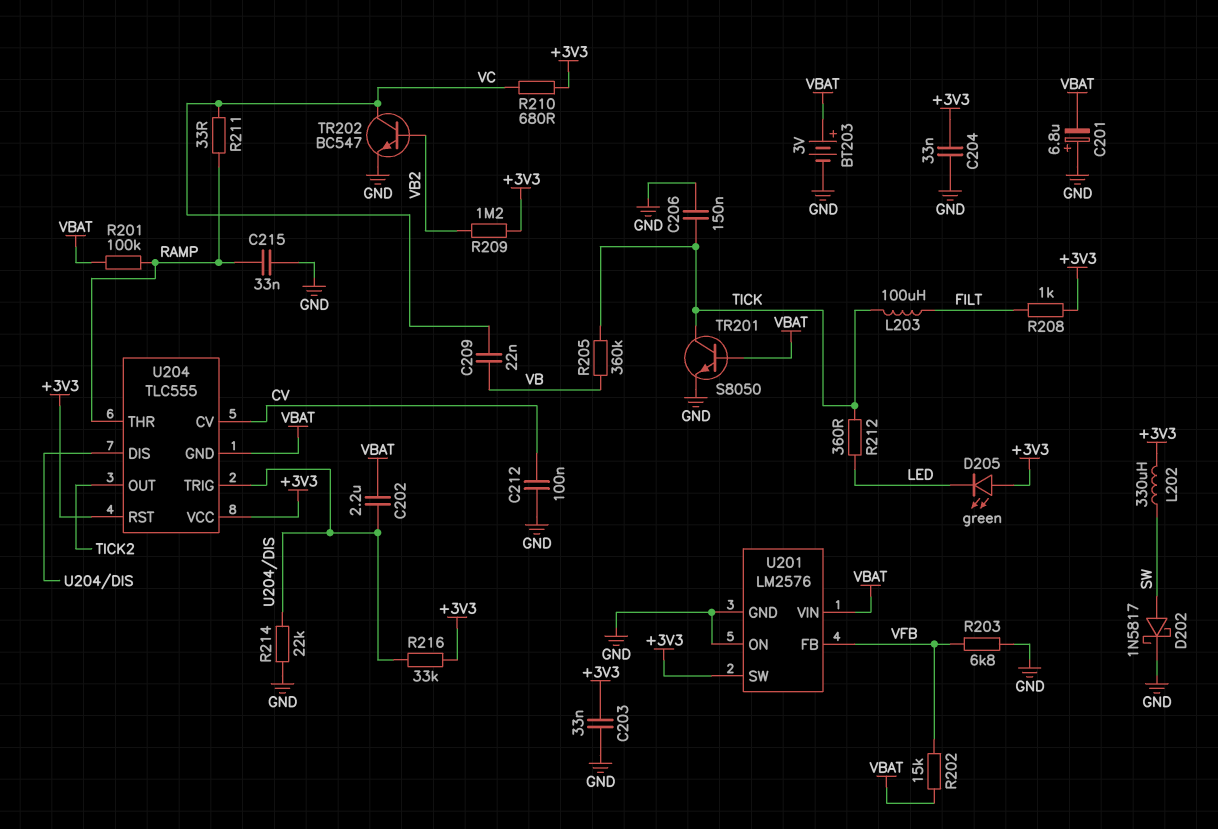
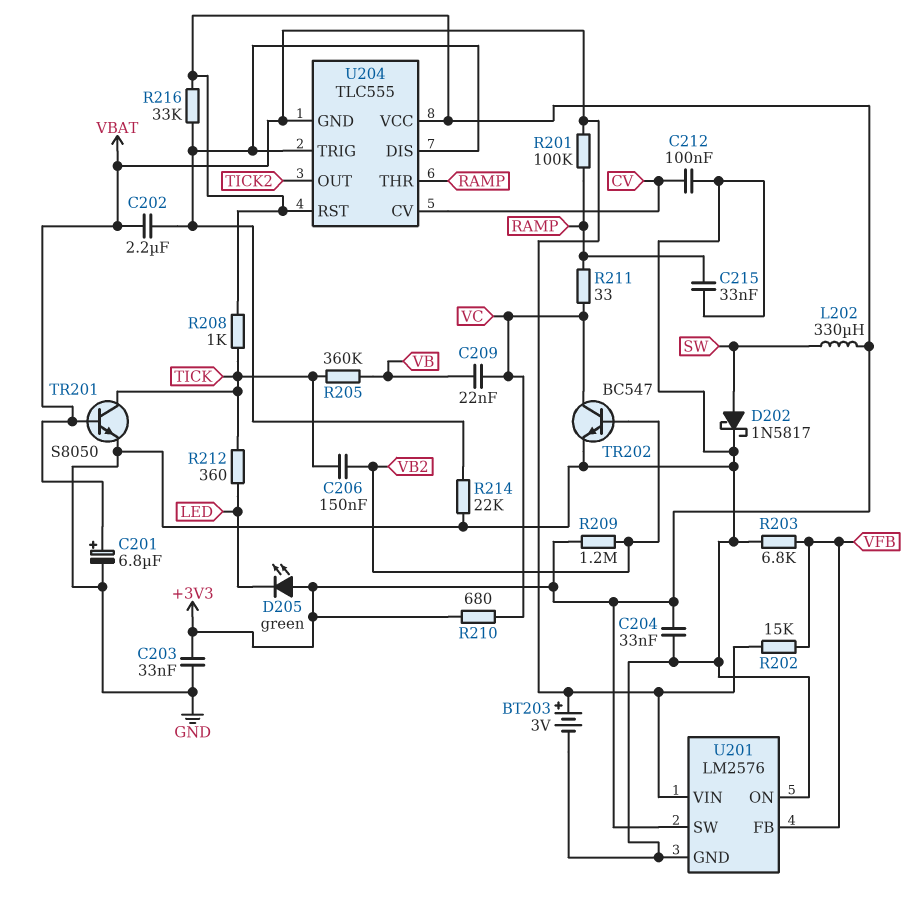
C201: 6.8uF (plus GND, minus VBAT) -> 6.8uF (plus VBAT, minus GND)
C206: 150nF (GND, TICK) -> 150nF (TICK, VB2)
L203: 100uH (FILT, TICK) -> none
R208: 1k (+3V3, FILT) -> 1k (+3V3, TICK)

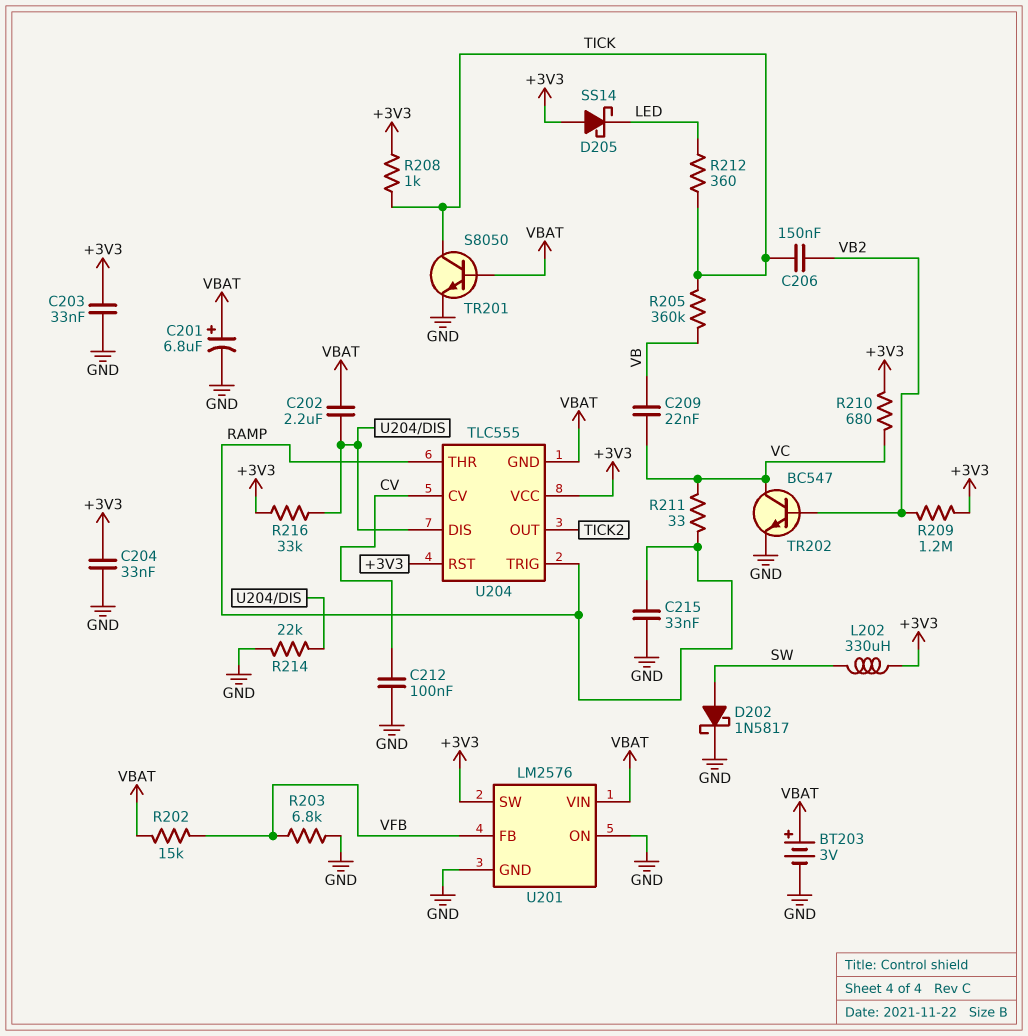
D205: LED green (A +3V3, K LED) -> schottky SS14 (A +3V3, K LED)
R201: 100k (RAMP, VBAT) -> none
U204 pin TRIG: U204/DIS -> RAMP

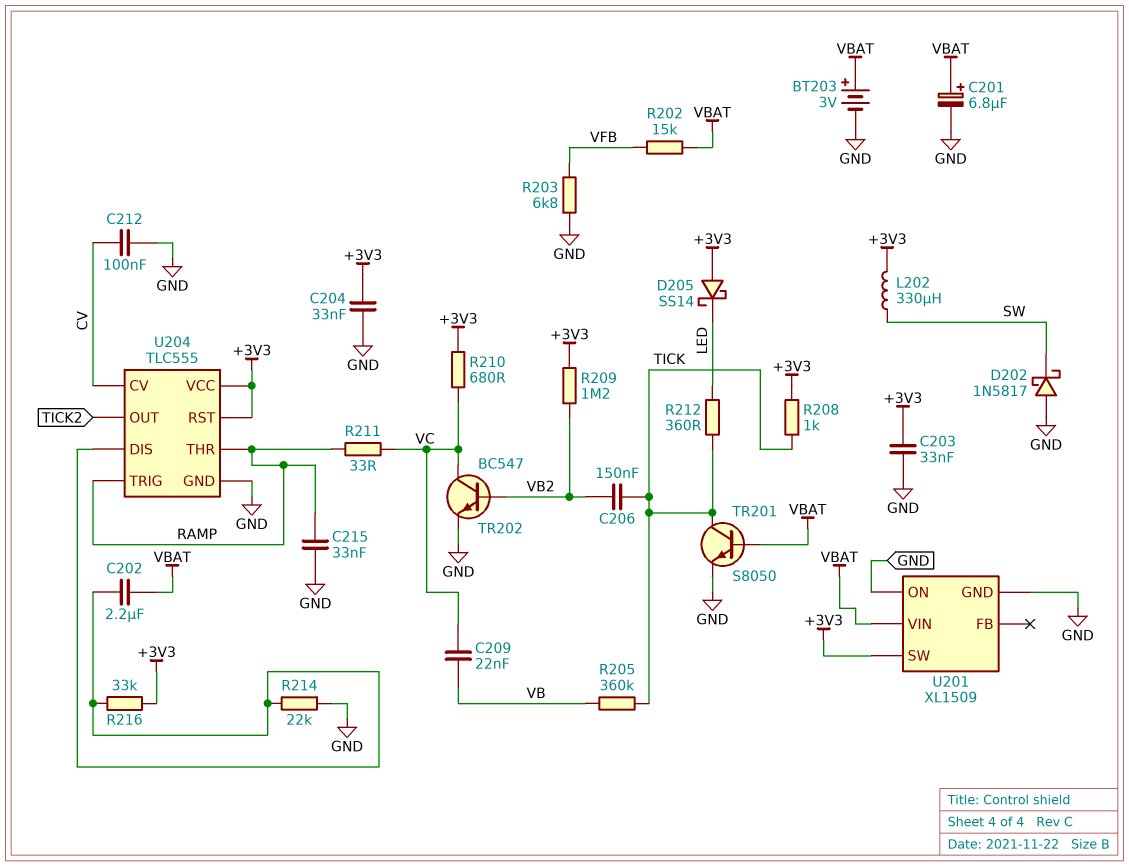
D202: schottky 1N5817 (A SW, K GND) -> schottky 1N5817 (A GND, K SW)
U201: LM2576 -> XL1509
U201 pin FB: VFB -> none
U204 pin GND: VBAT -> GND

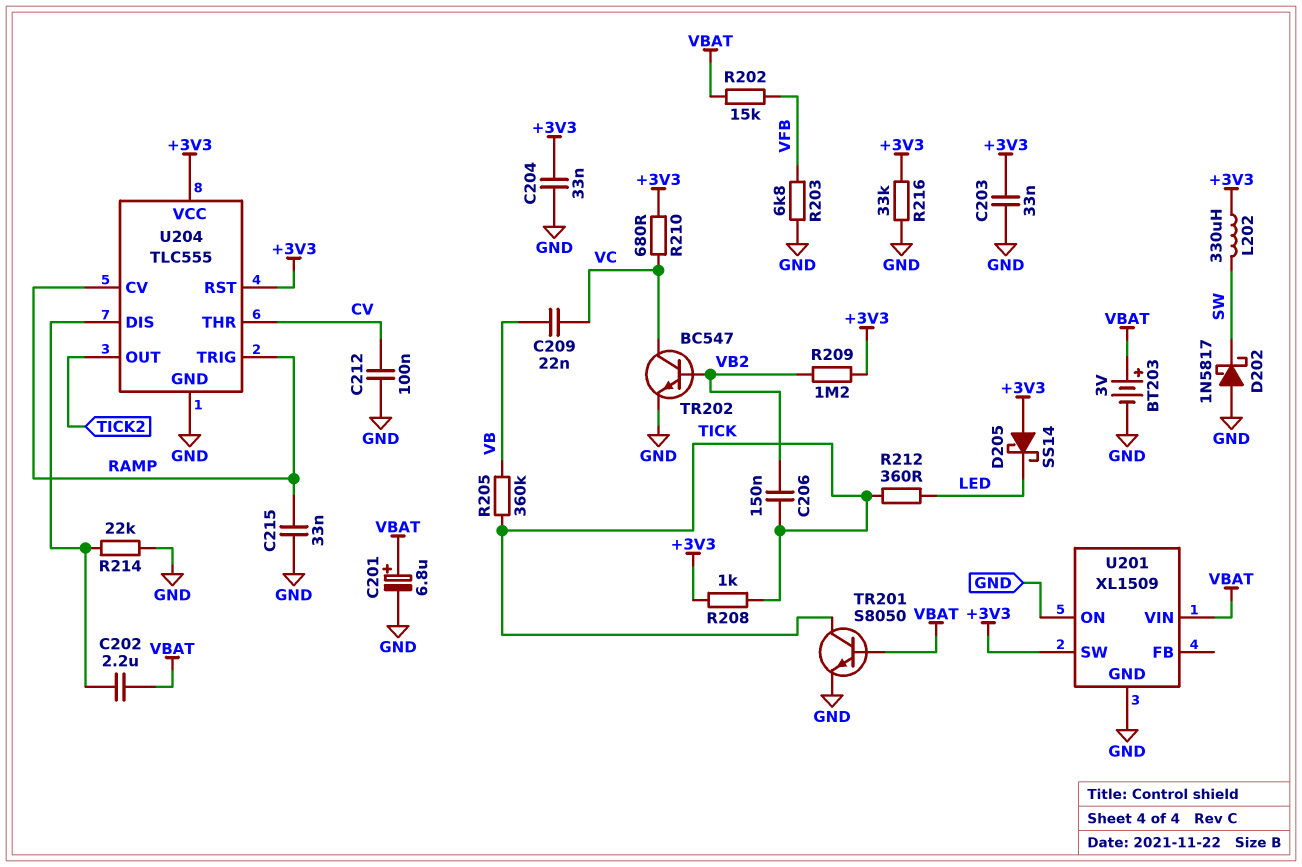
R211: 33 (RAMP, VC) -> none
R216: 33k (+3V3, U204/DIS) -> 33k (+3V3, GND)
U204 pin CV: CV -> RAMP
U204 pin THR: RAMP -> CV

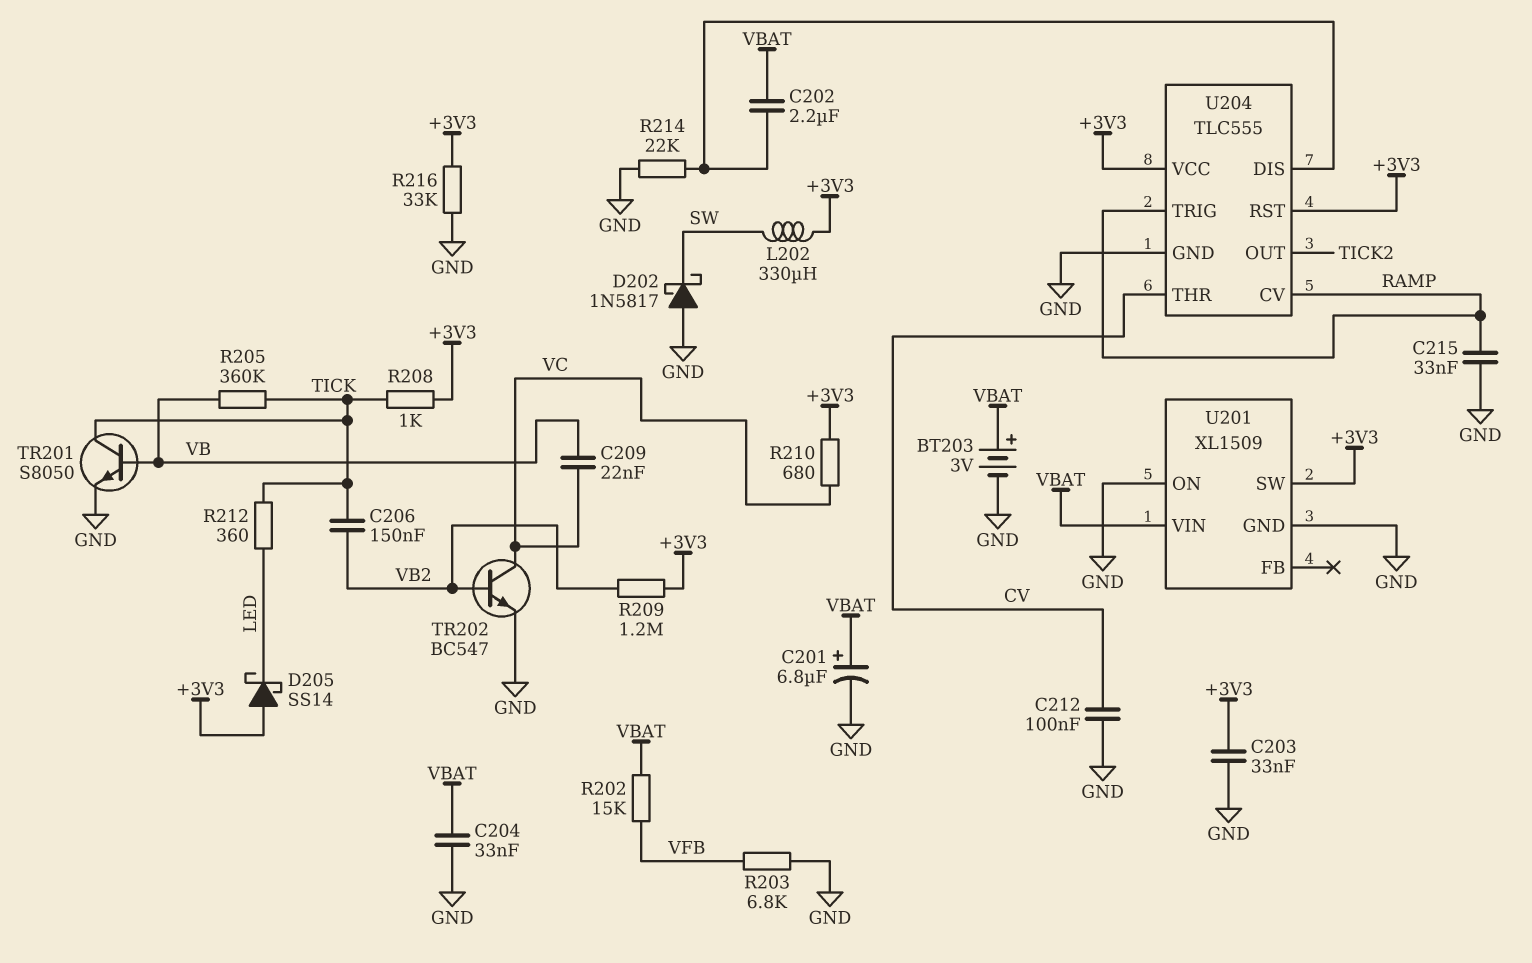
C204: 33nF (+3V3, GND) -> 33nF (GND, VBAT)
TR201: NPN S8050 (B VBAT, C TICK, E GND) -> NPN S8050 (B VB, C TICK, E GND)

